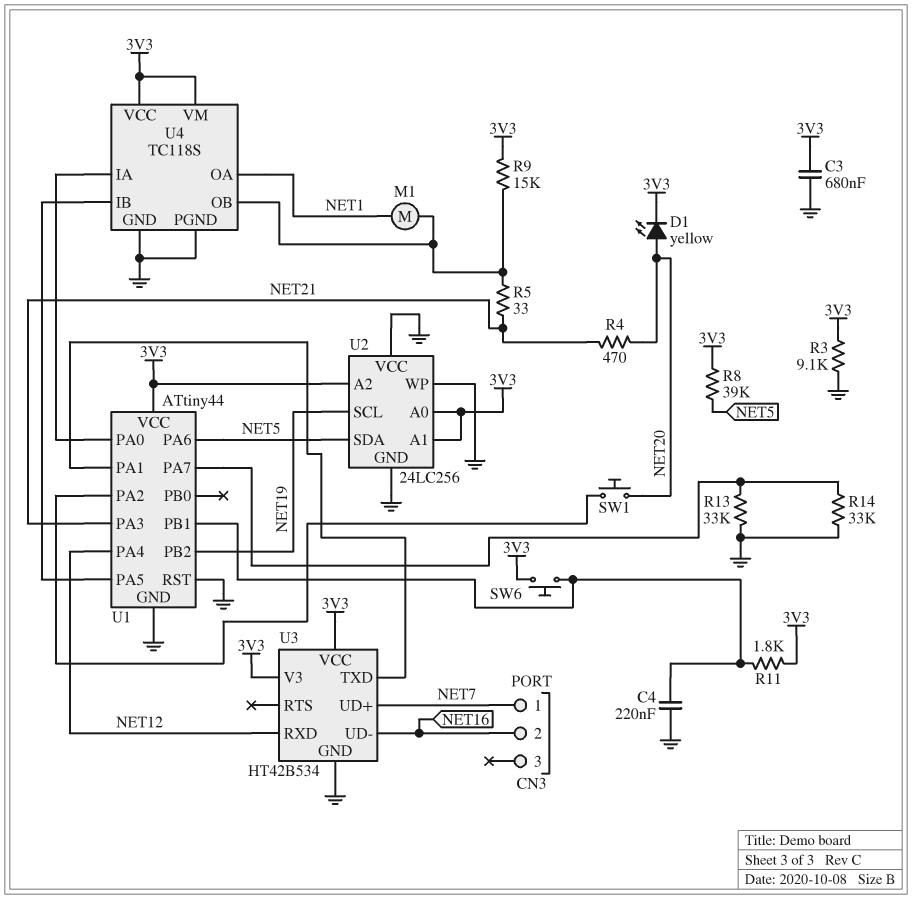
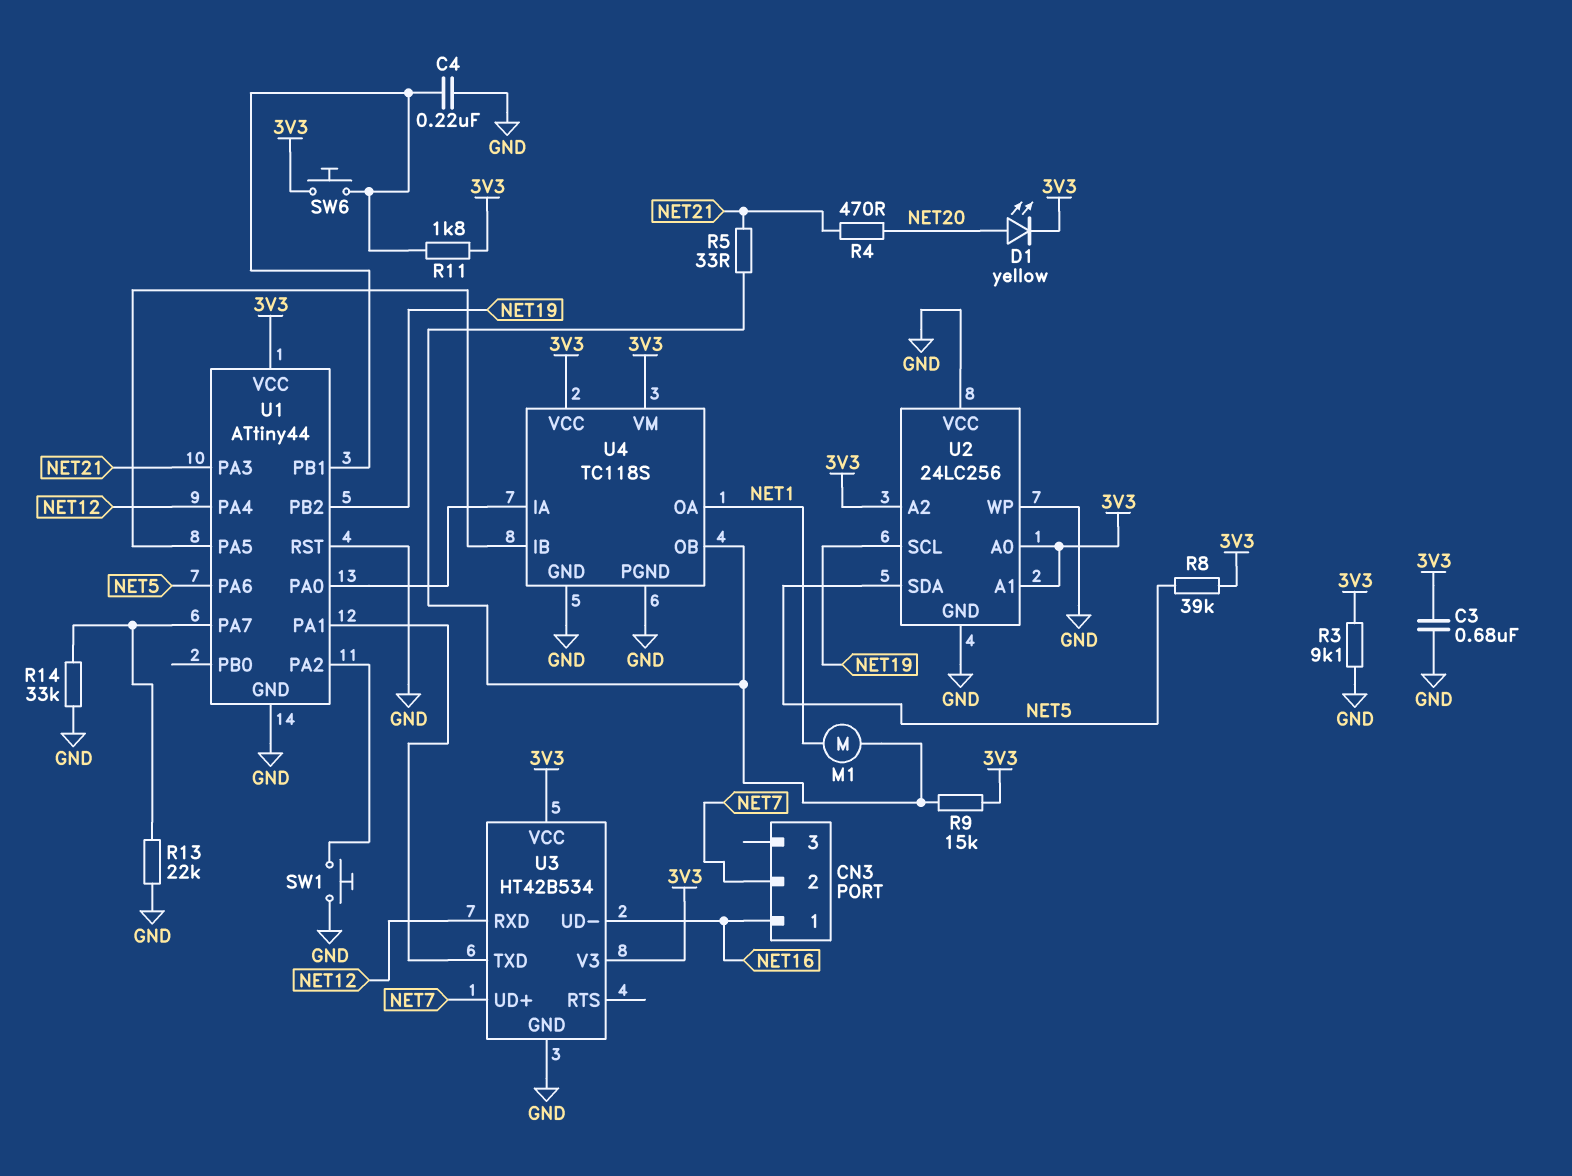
CN3 pin 1: NET7 -> NET16
CN3 pin 2: NET16 -> NET7
R13: 33k (GND, U1/PA7) -> 22k (GND, U1/PA7)
SW1: button (NET20, U1/PA2) -> button (GND, U1/PA2)

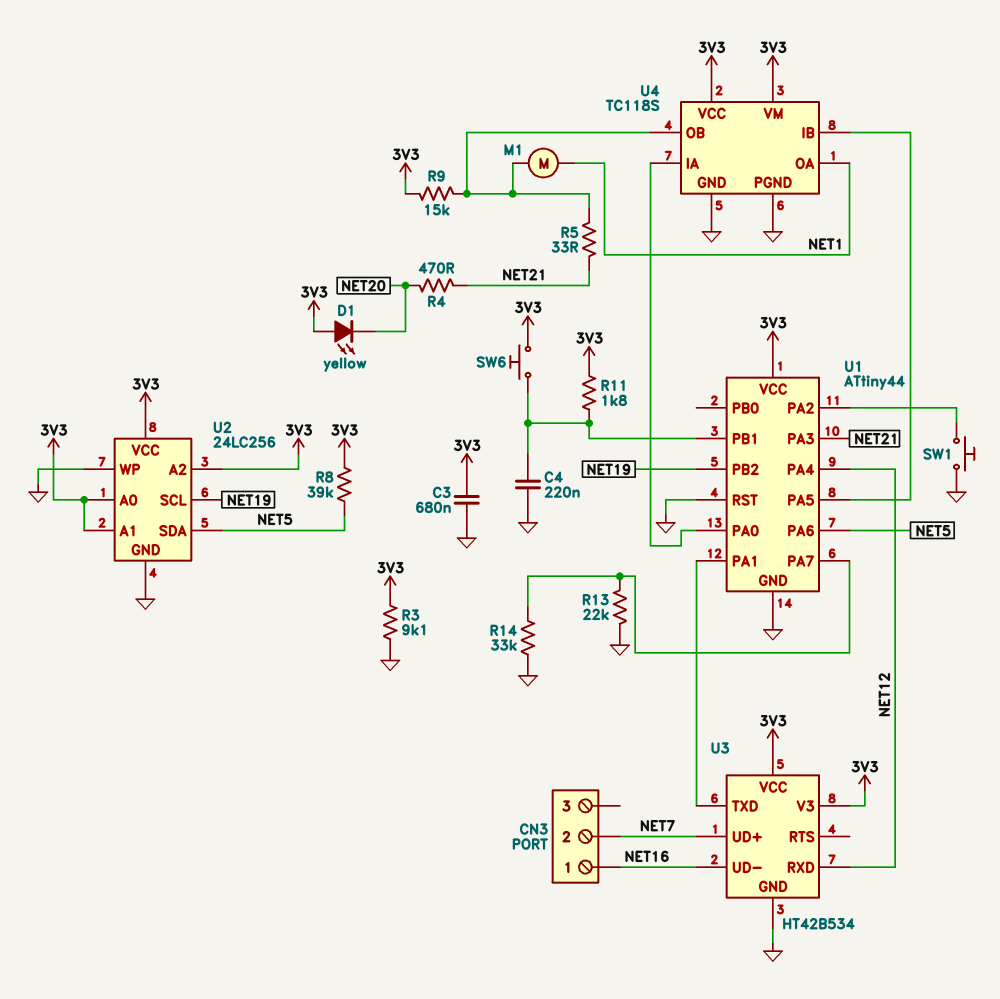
D1: LED yellow (A NET20, K 3V3) -> LED yellow (A 3V3, K NET20)
U2 pin VCC: GND -> 3V3

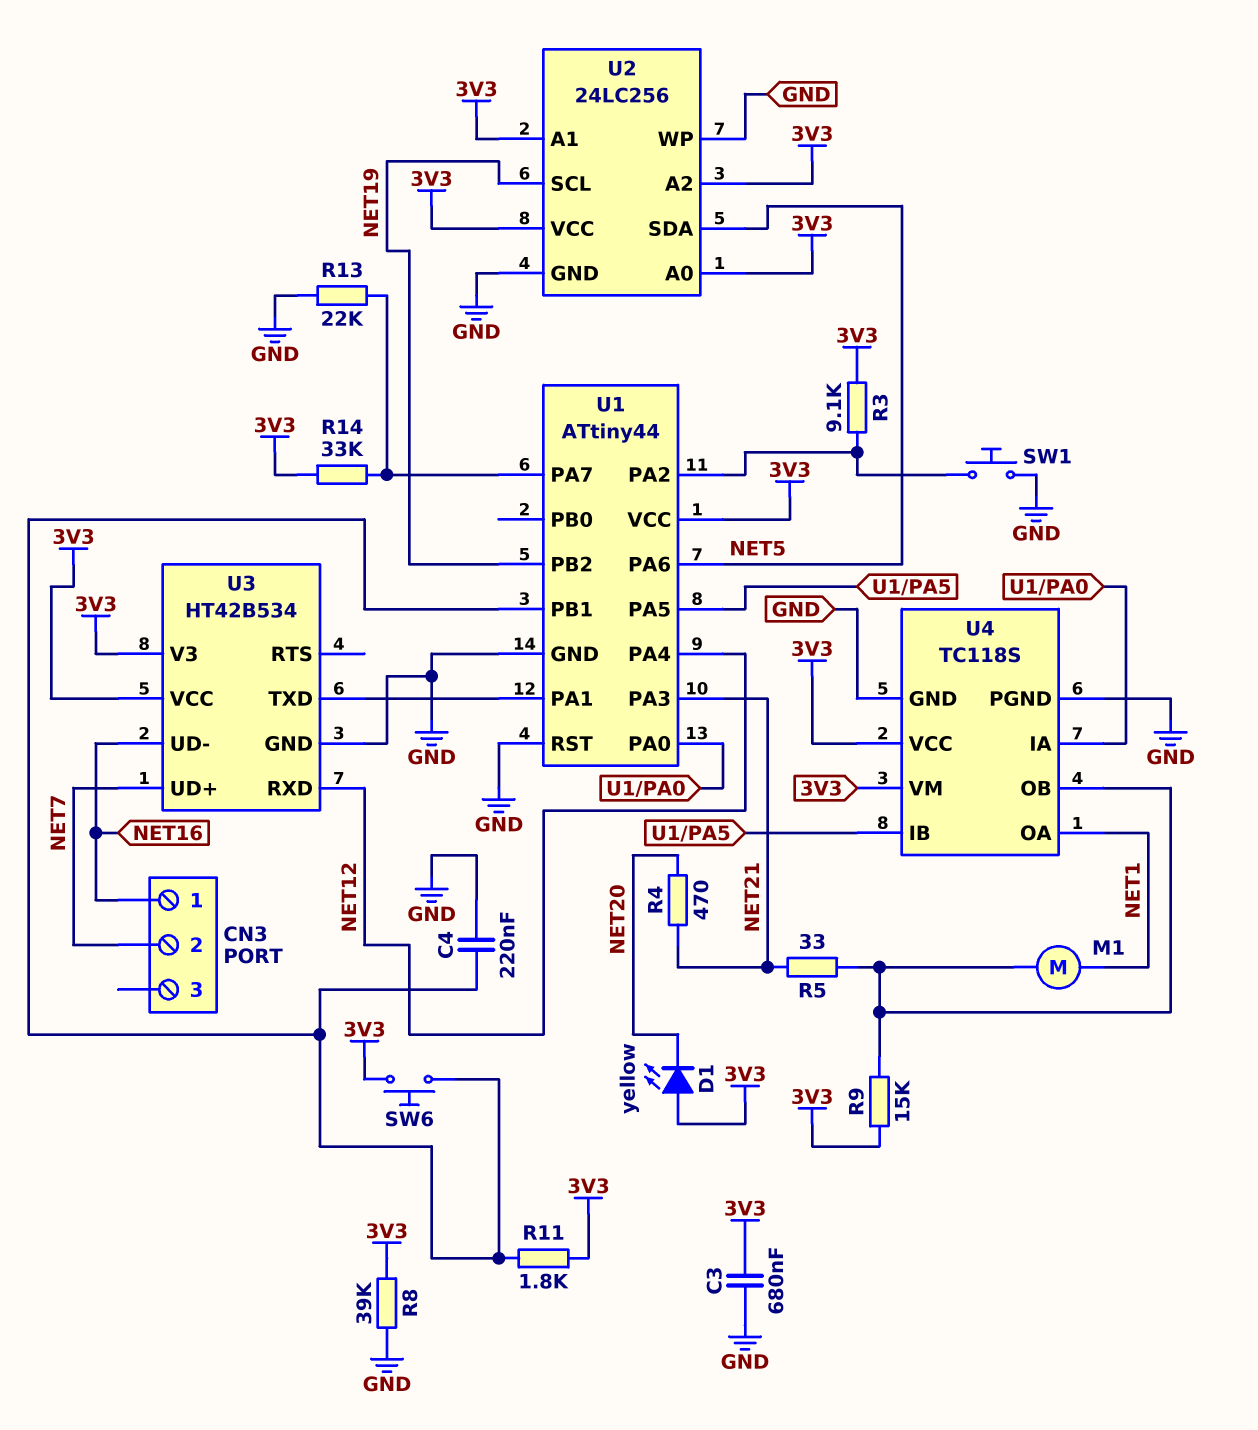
R3: 9.1k (3V3, GND) -> 9.1k (3V3, U1/PA2)
R8: 39k (3V3, NET5) -> 39k (3V3, GND)
R14: 33k (GND, U1/PA7) -> 33k (3V3, U1/PA7)

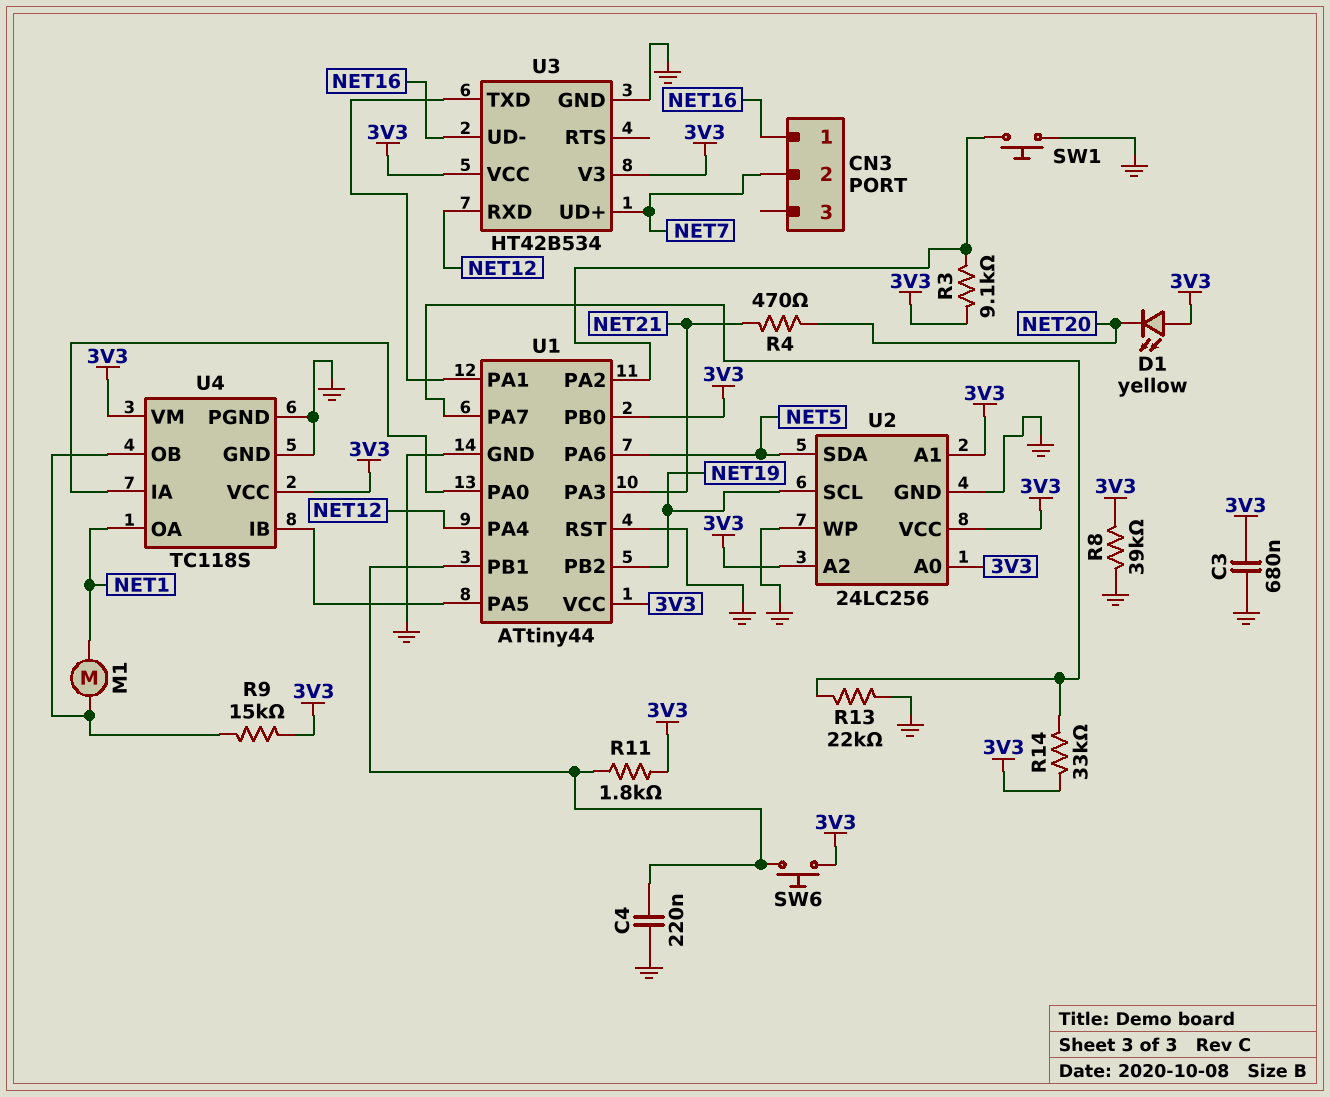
R5: 33 (NET21, U4/OB) -> none
U1 pin PB0: none -> 3V3

